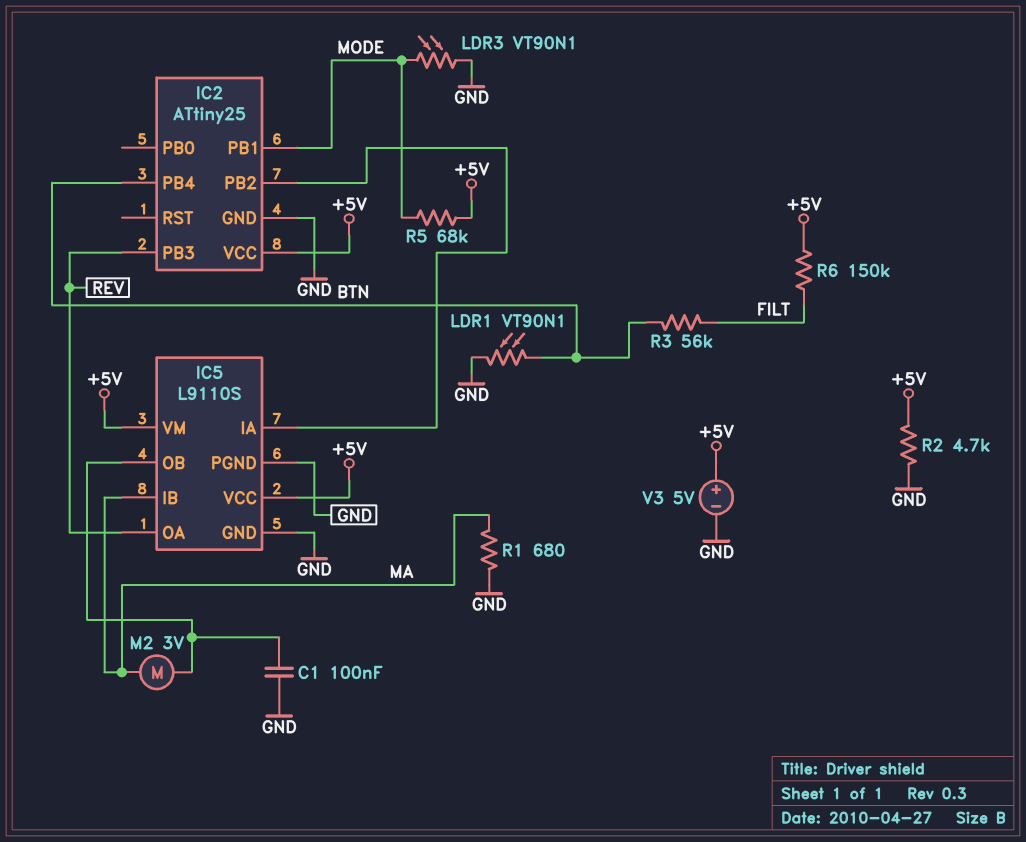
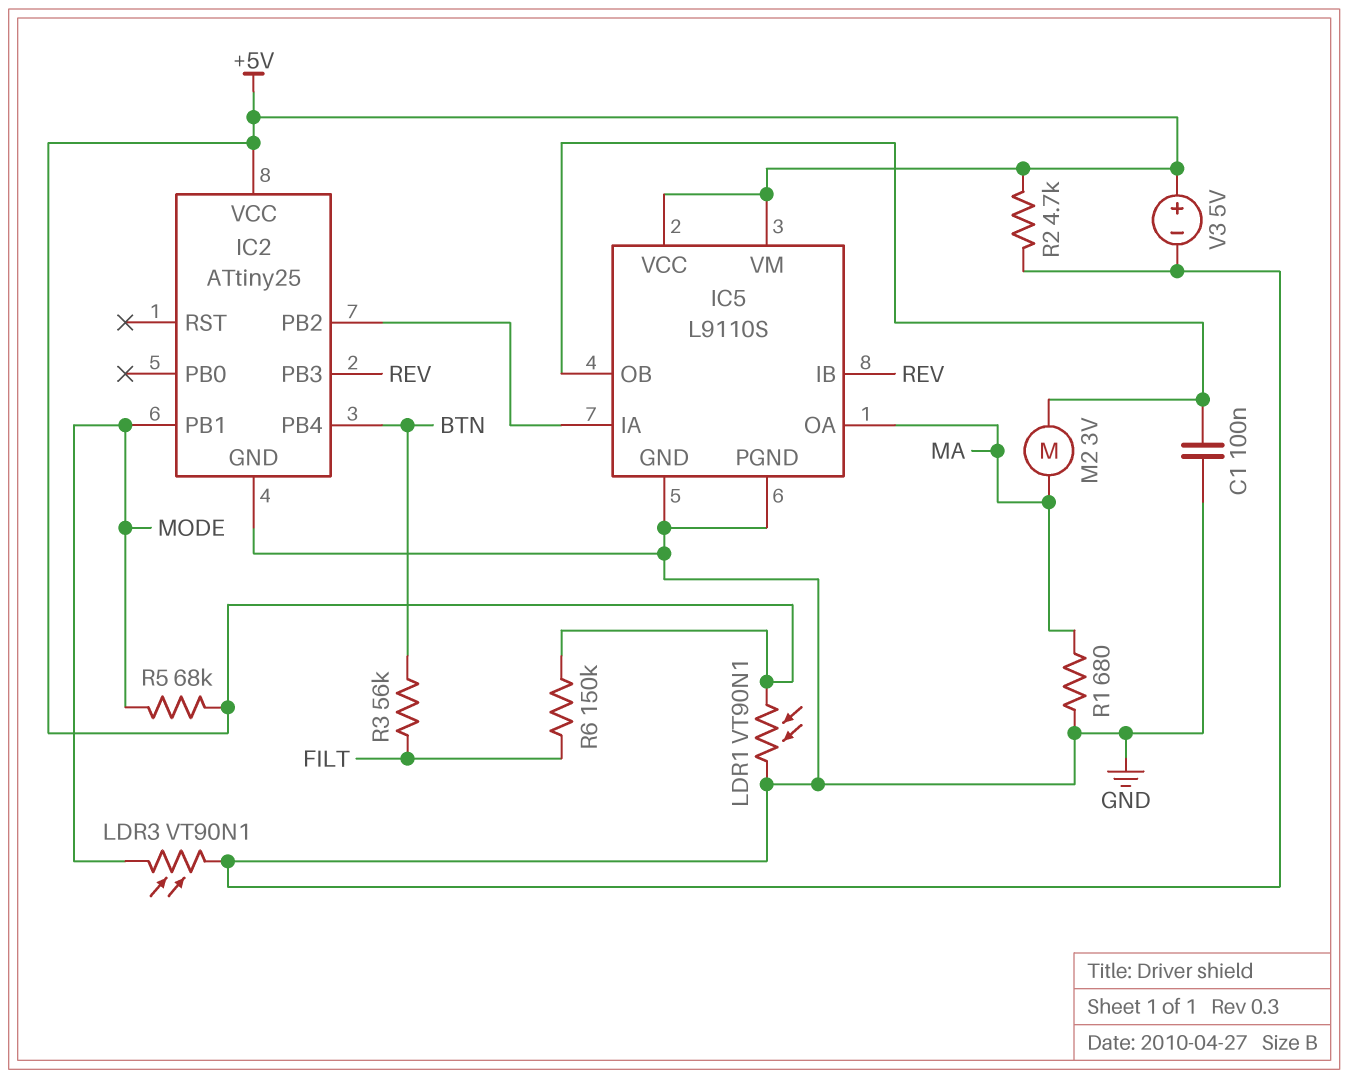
IC5 pin IB: MA -> REV
IC5 pin OA: REV -> MA
LDR1: VT90N1 (BTN, GND) -> VT90N1 (+5V, GND)

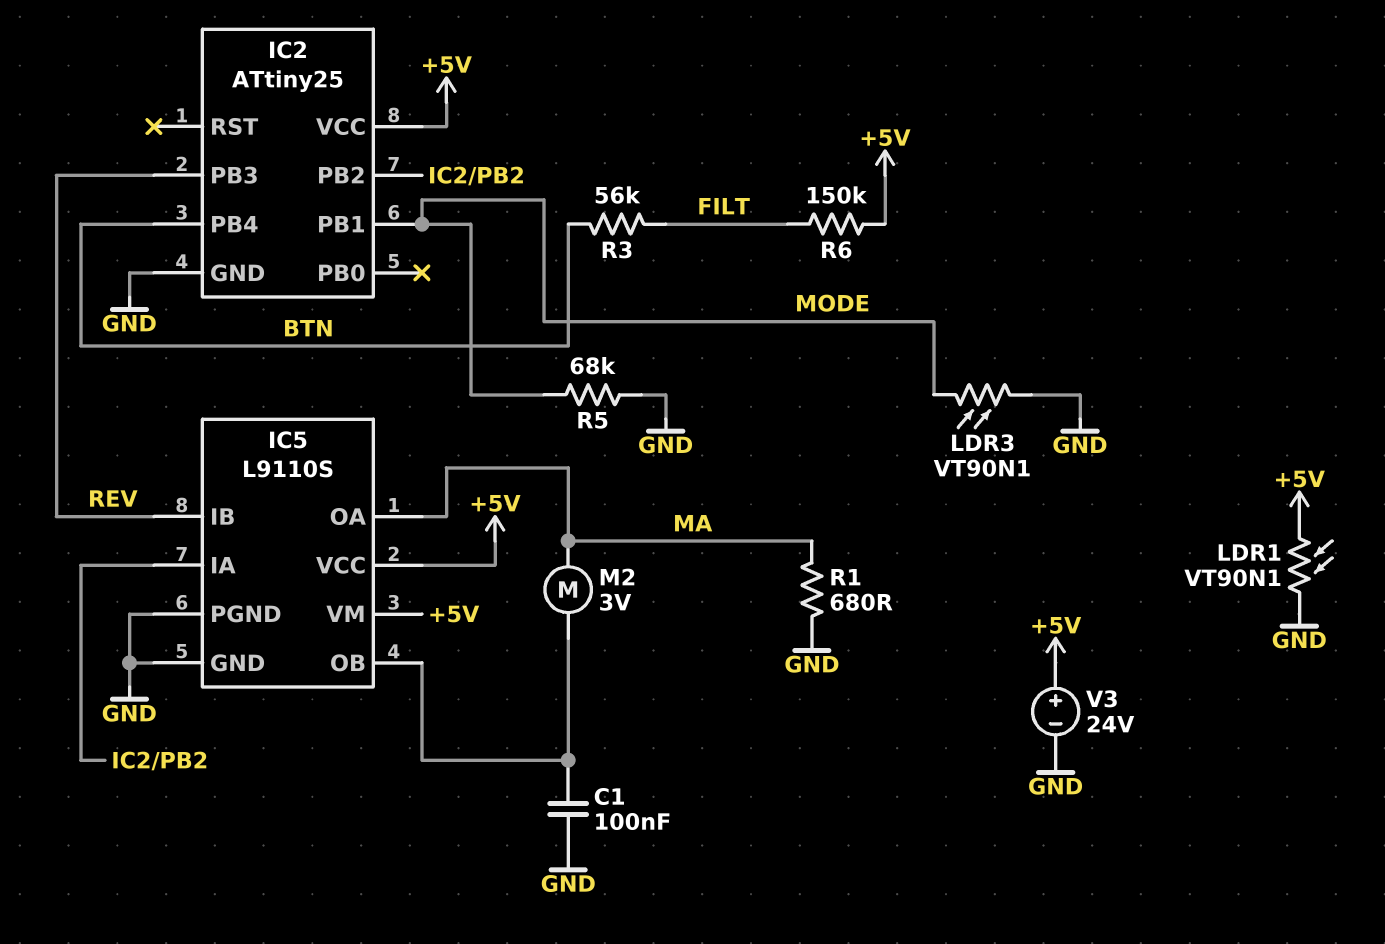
R2: 4.7k (+5V, GND) -> none
R5: 68k (+5V, MODE) -> 68k (GND, MODE)
V3: 5V (plus +5V, minus GND) -> 24V (plus +5V, minus GND)

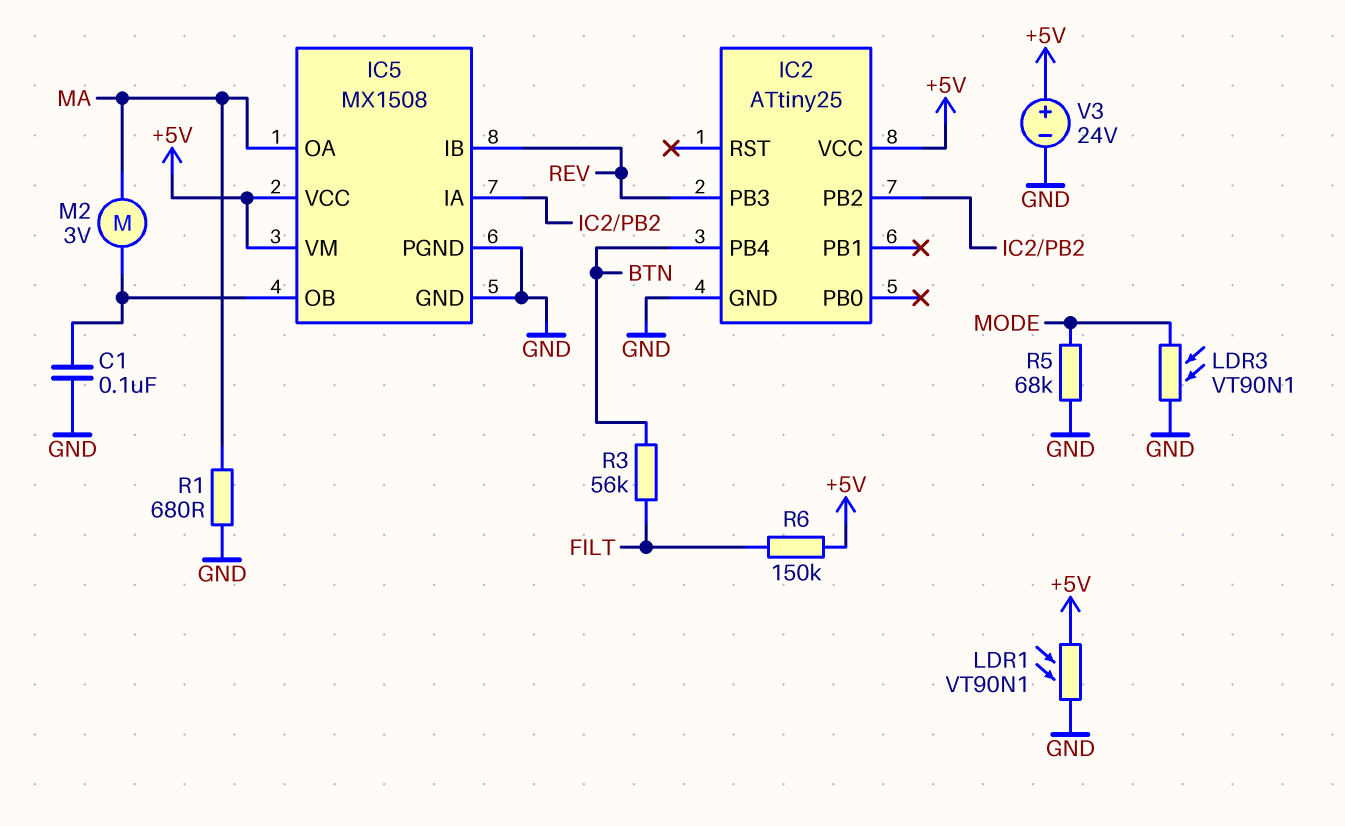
IC2 pin PB1: MODE -> none
IC5: L9110S -> MX1508

